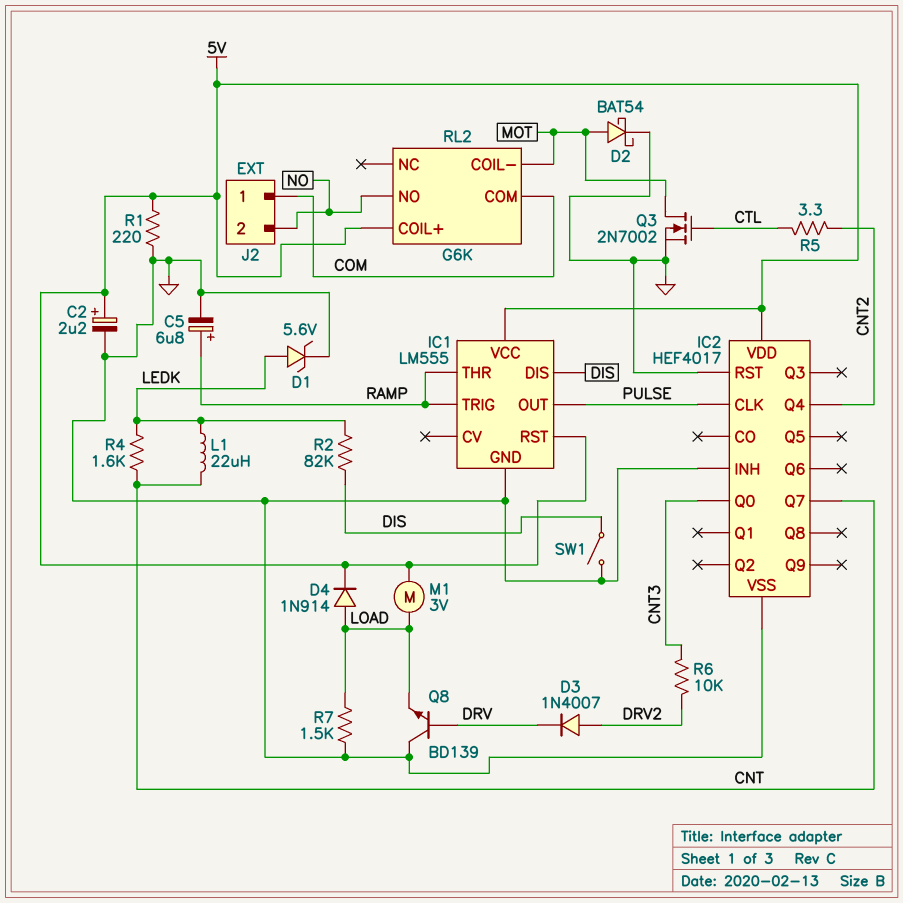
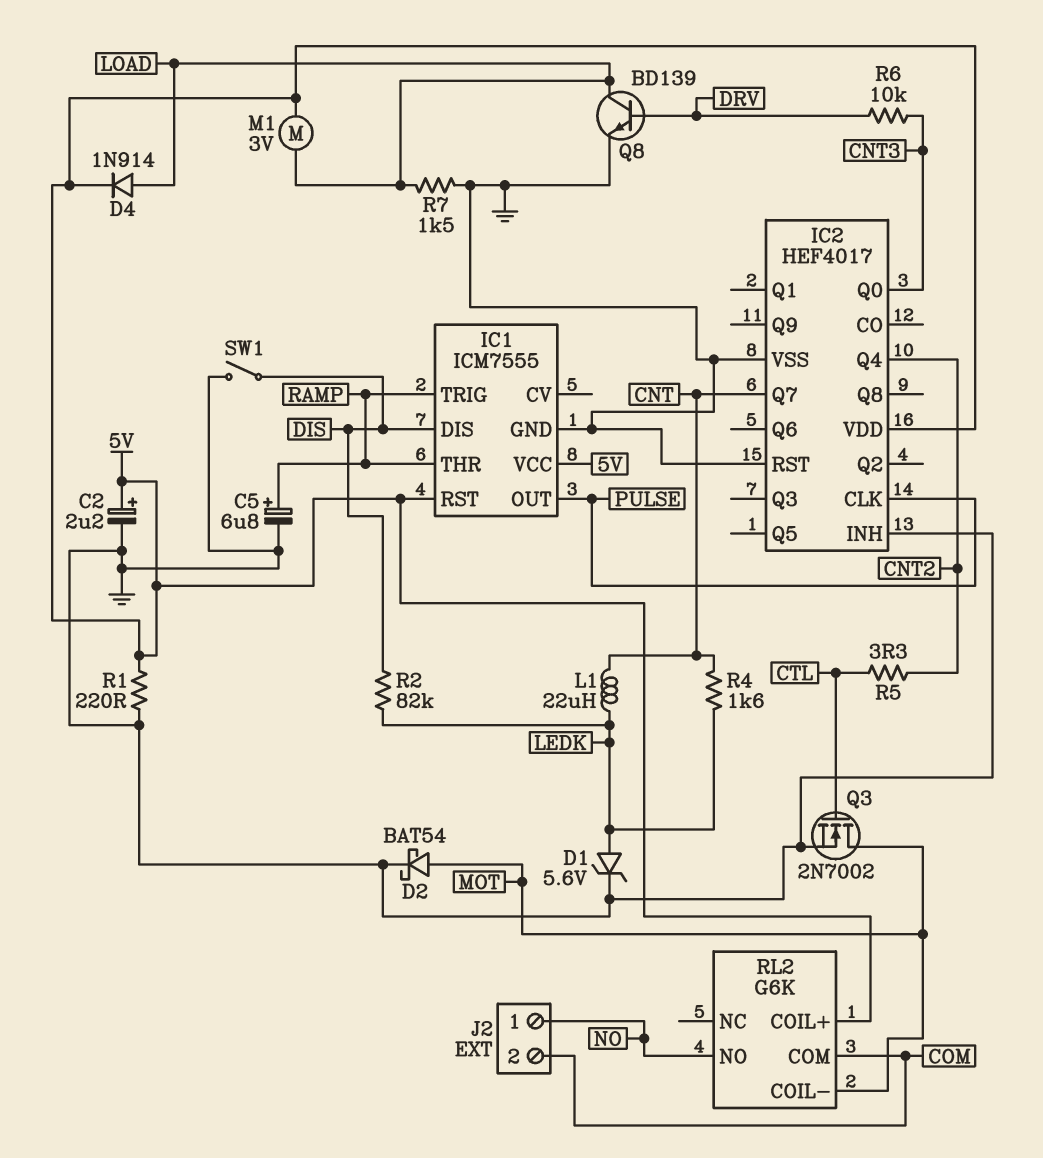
D3: diode 1N4007 (A DRV2, K DRV) -> none
IC1: LM555 -> ICM7555
J2 pin 1: COM -> NO
J2 pin 2: NO -> COM
Q8: NPN BD139 (B DRV, C GND, E LOAD) -> NPN BD139 (B DRV, C LOAD, E GND)
R6: 10k (CNT3, DRV2) -> 10k (CNT3, DRV)

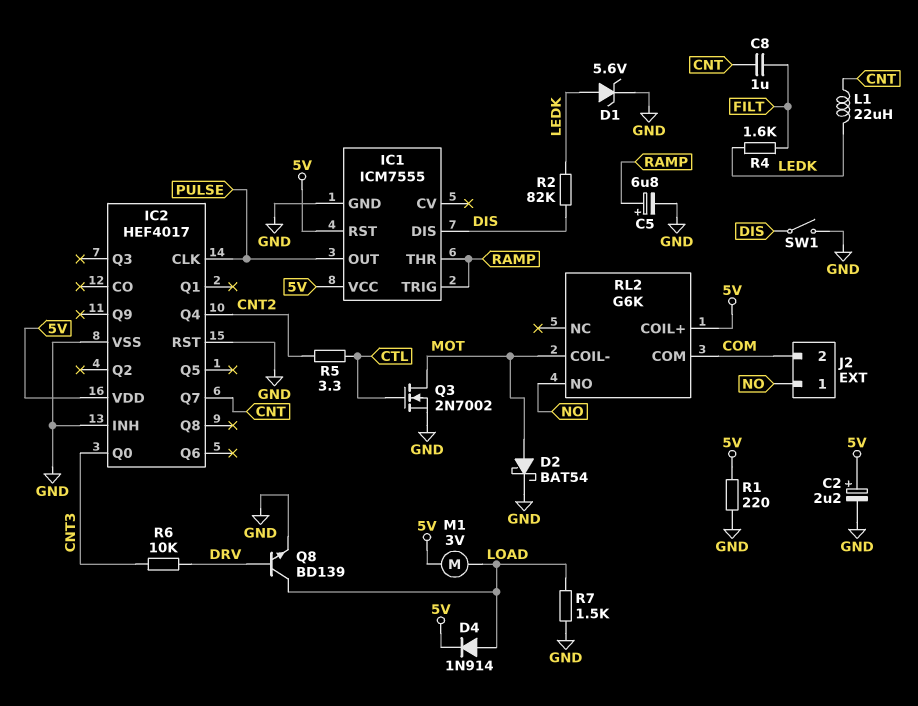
C8: none -> 1uF (CNT, FILT)
R4: 1.6k (CNT, LEDK) -> 1.6k (FILT, LEDK)

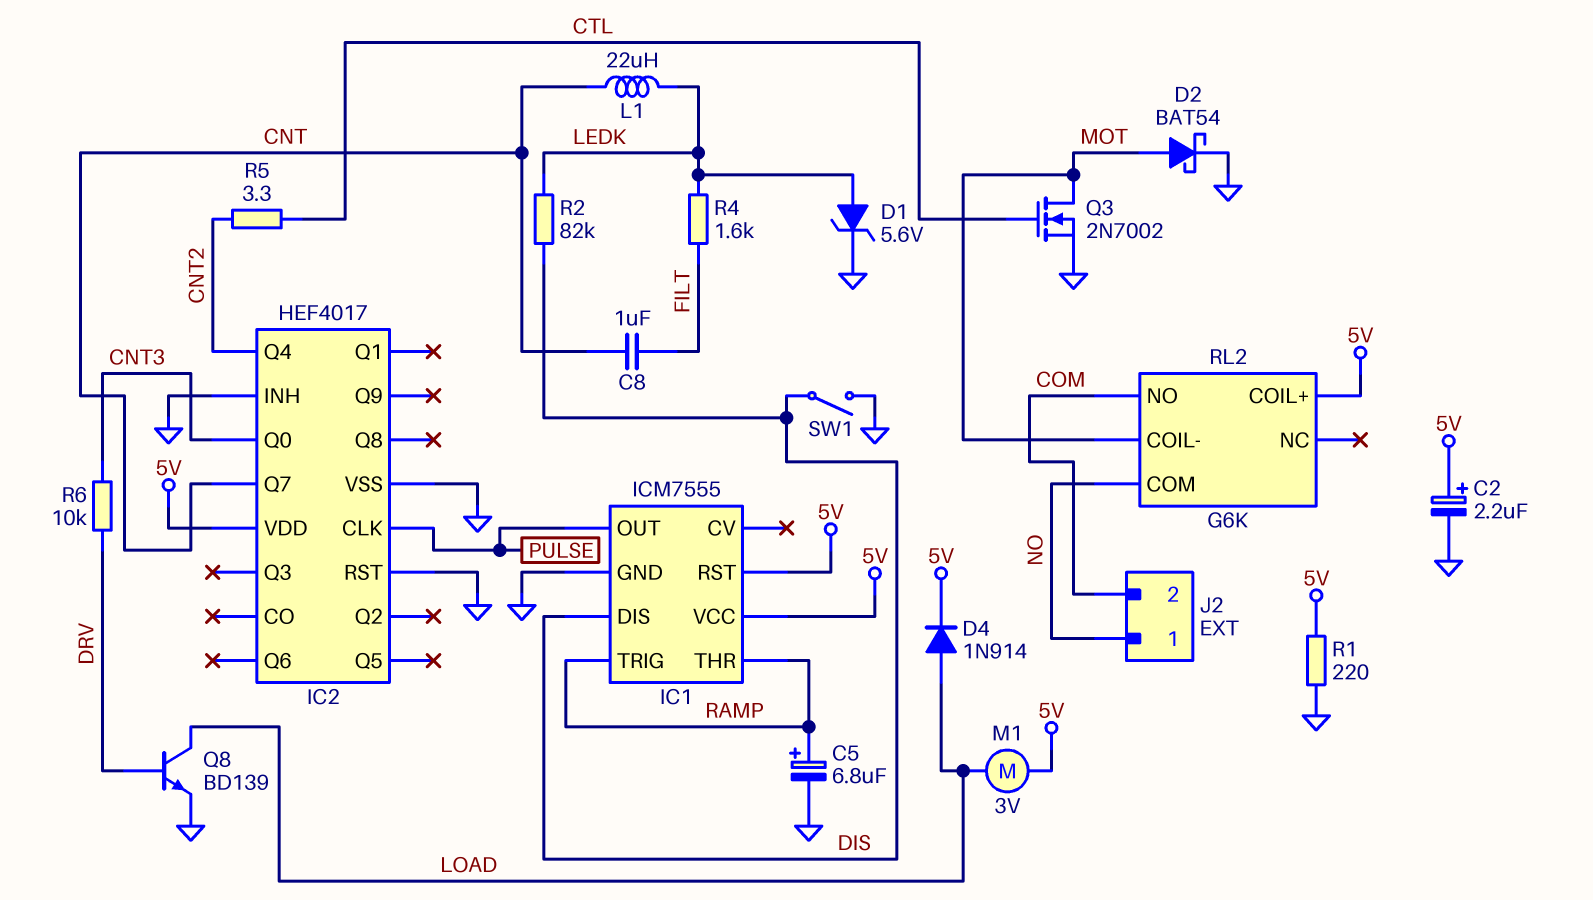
R7: 1.5k (GND, LOAD) -> none
RL2 pin COM: COM -> NO
RL2 pin NO: NO -> COM

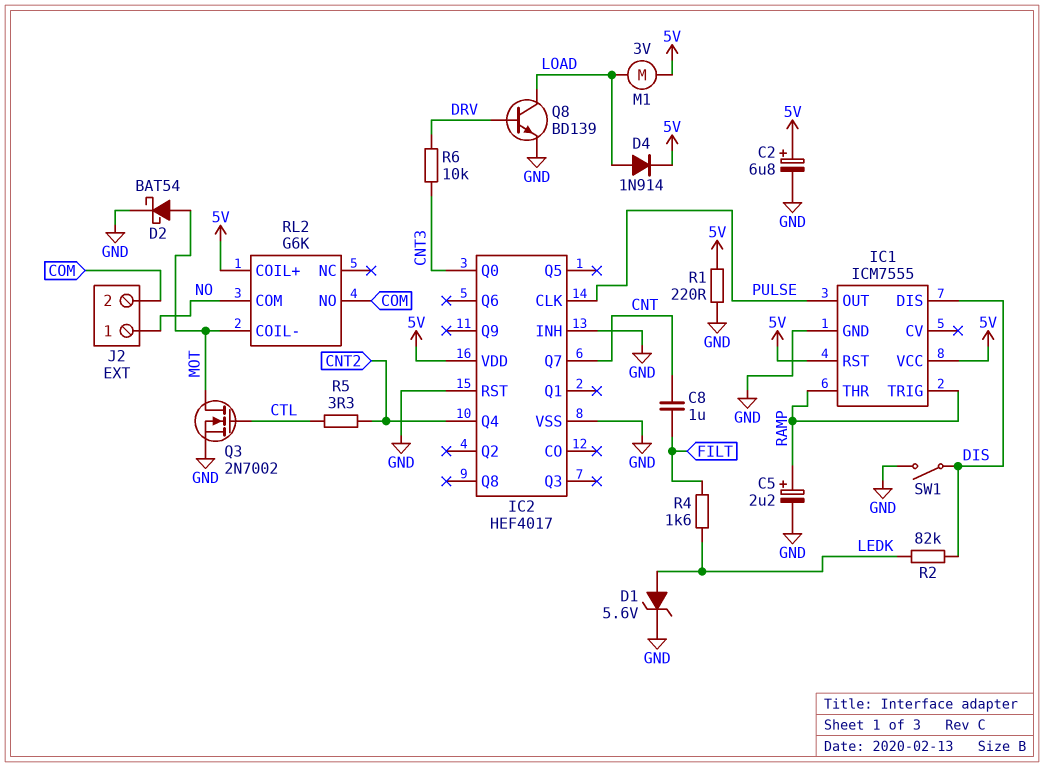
C2: 2.2uF (plus 5V, minus GND) -> 6.8uF (plus 5V, minus GND)
C5: 6.8uF (plus RAMP, minus GND) -> 2.2uF (plus RAMP, minus GND)
L1: 22uH (CNT, LEDK) -> none

